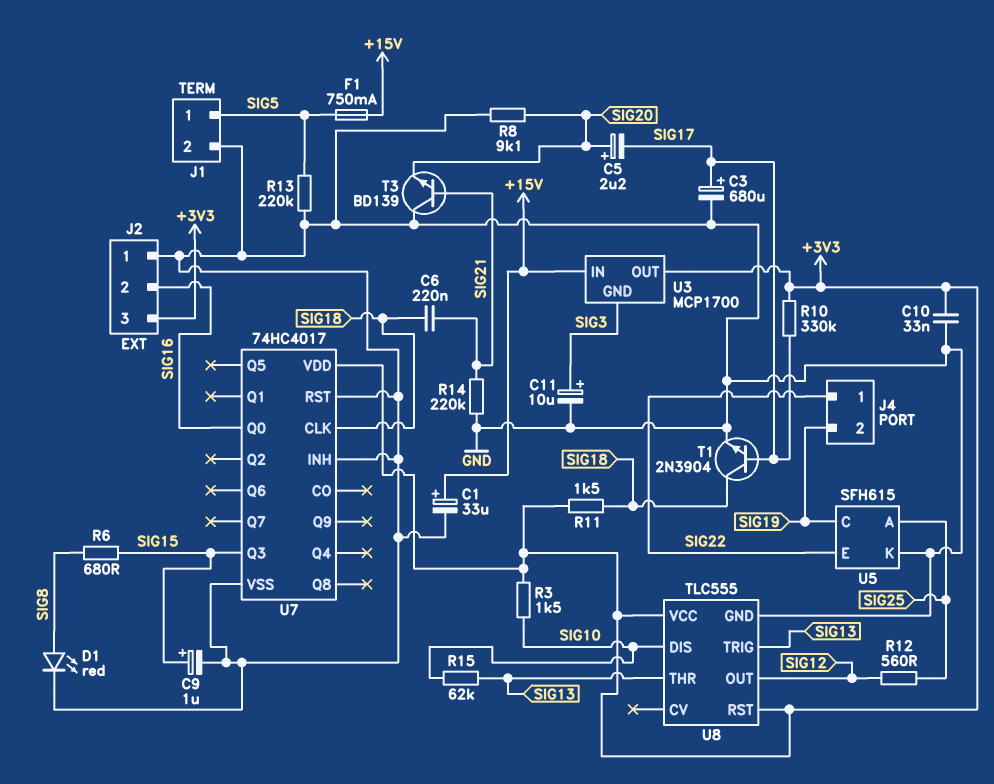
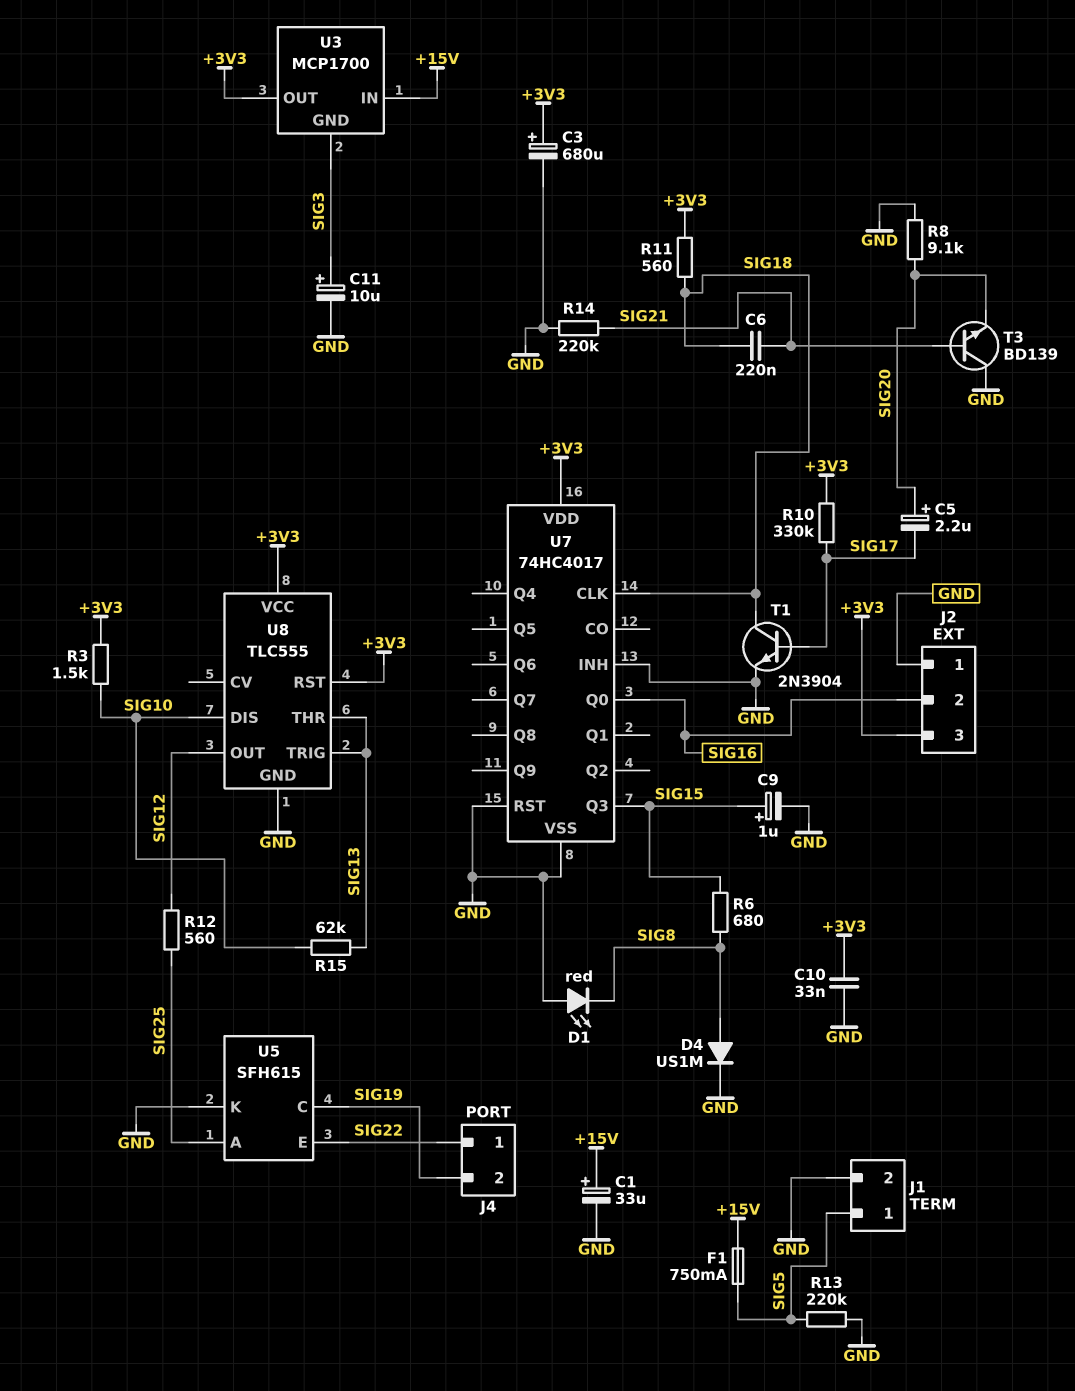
C3: 680uF (plus SIG17, minus GND) -> 680uF (plus +3V3, minus GND)
D1: LED red (A SIG8, K GND) -> LED red (A GND, K SIG8)
D4: none -> diode US1M (A SIG8, K GND)
R11: 1.5k (+3V3, SIG18) -> 560 (+3V3, SIG18)

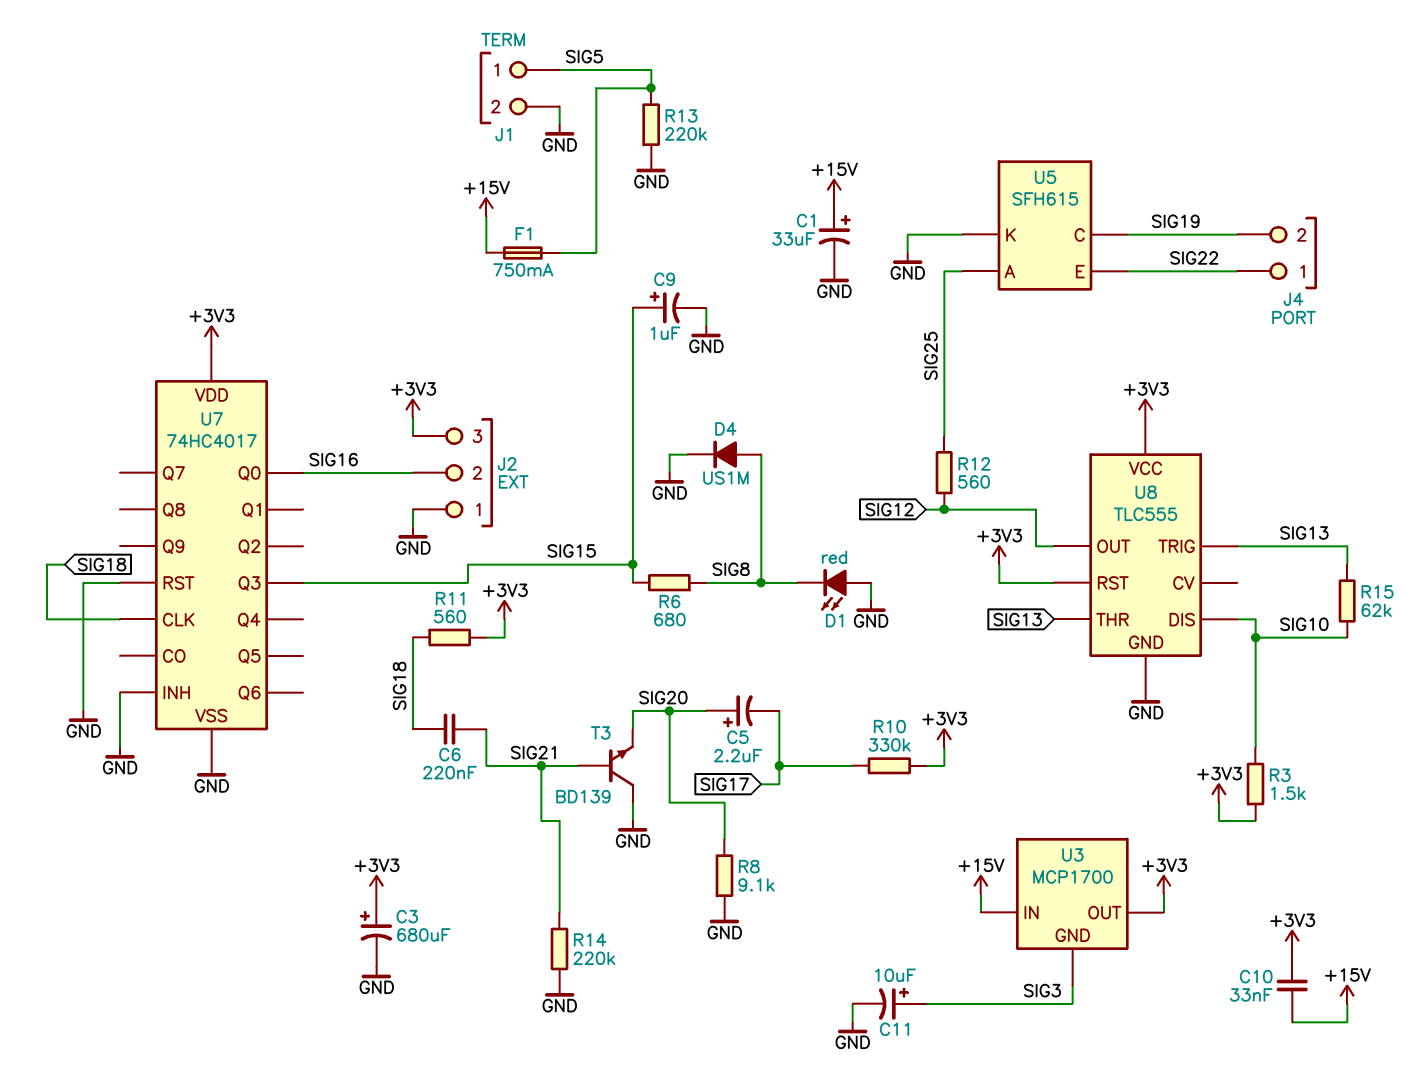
C10: 33nF (+3V3, GND) -> 33nF (+3V3, +15V)
T1: NPN 2N3904 (B SIG17, C SIG18, E GND) -> none

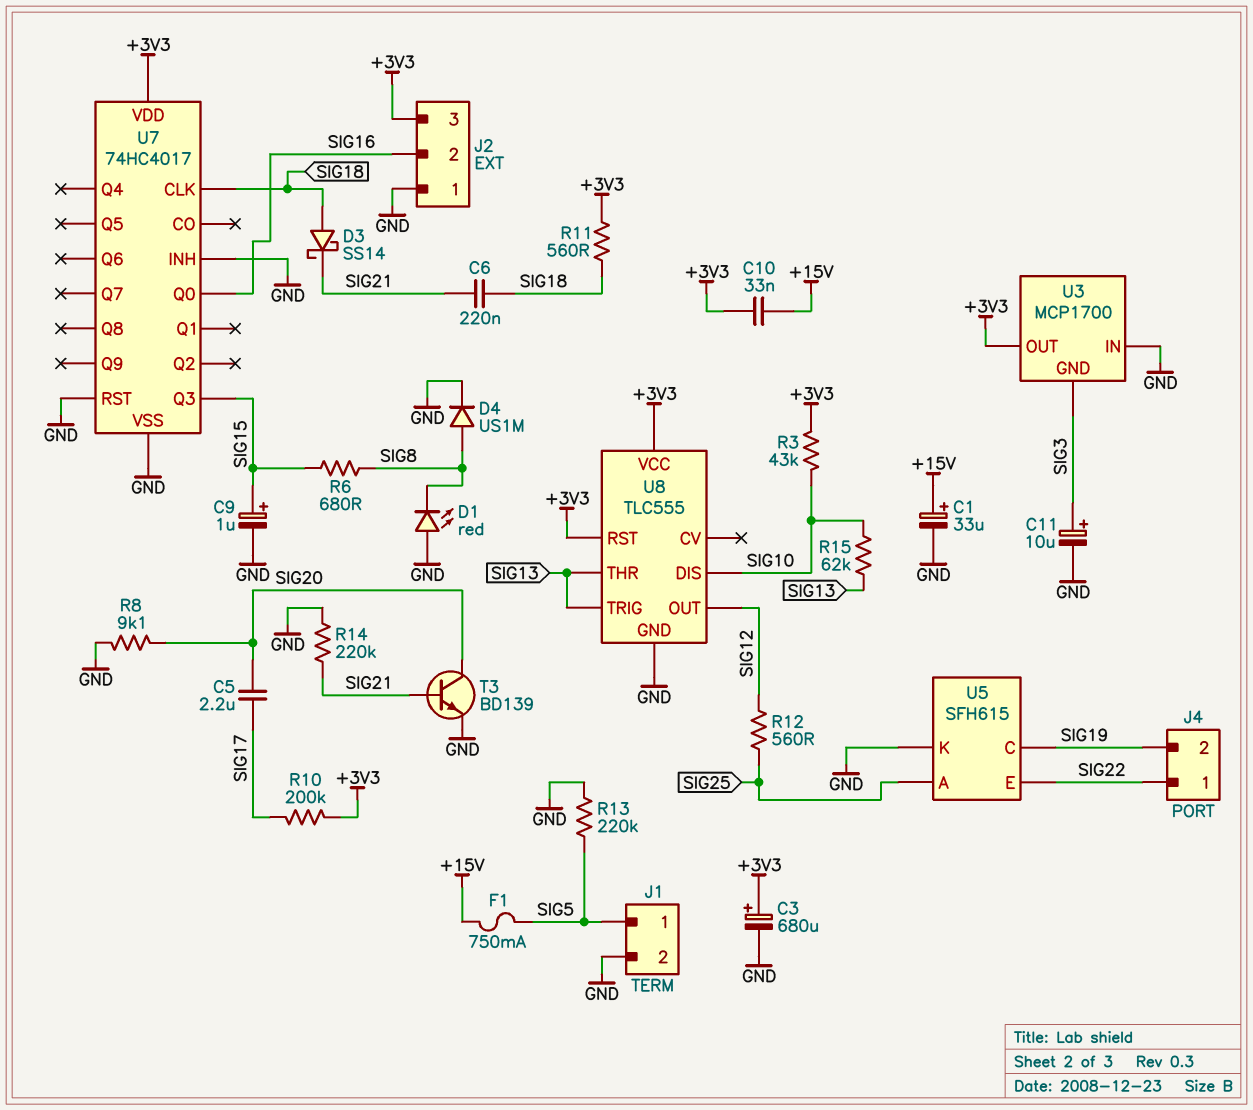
C5: 2.2uF (plus SIG20, minus SIG17) -> 2.2uF (SIG17, SIG20)
D3: none -> schottky SS14 (A SIG18, K SIG21)
R3: 1.5k (+3V3, SIG10) -> 43k (+3V3, SIG10)
R10: 330k (+3V3, SIG17) -> 200k (+3V3, SIG17)
T3: NPN BD139 (B SIG21, C GND, E SIG20) -> NPN BD139 (B SIG21, C SIG20, E GND)
U3 pin IN: +15V -> GND

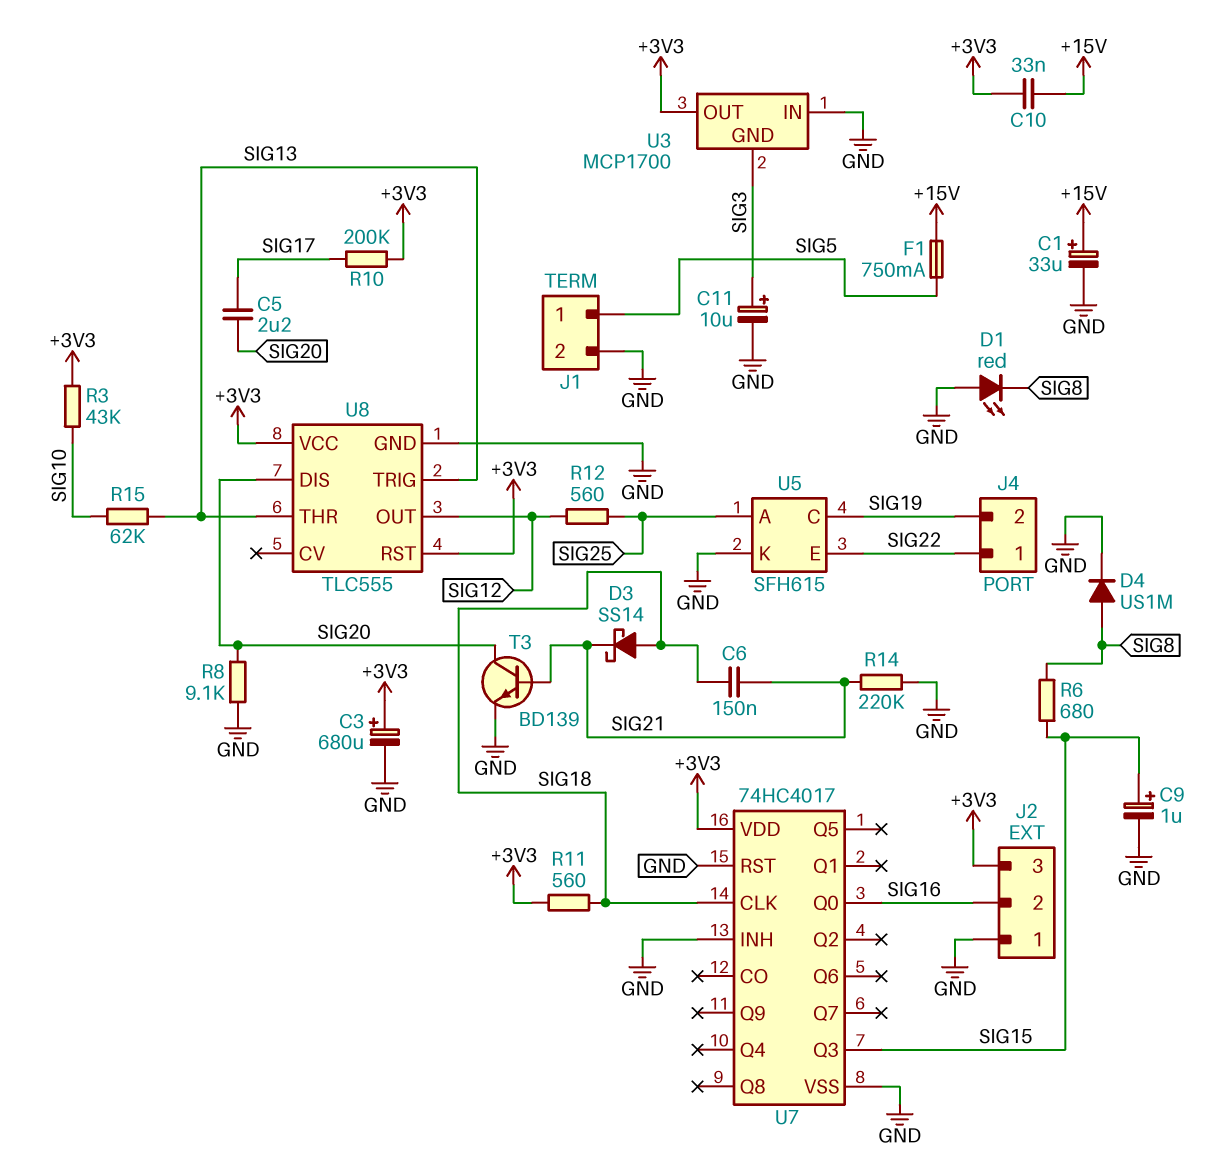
C6: 220nF (SIG18, SIG21) -> 150nF (SIG18, SIG21)
R13: 220k (GND, SIG5) -> none
U8 pin DIS: SIG10 -> SIG20

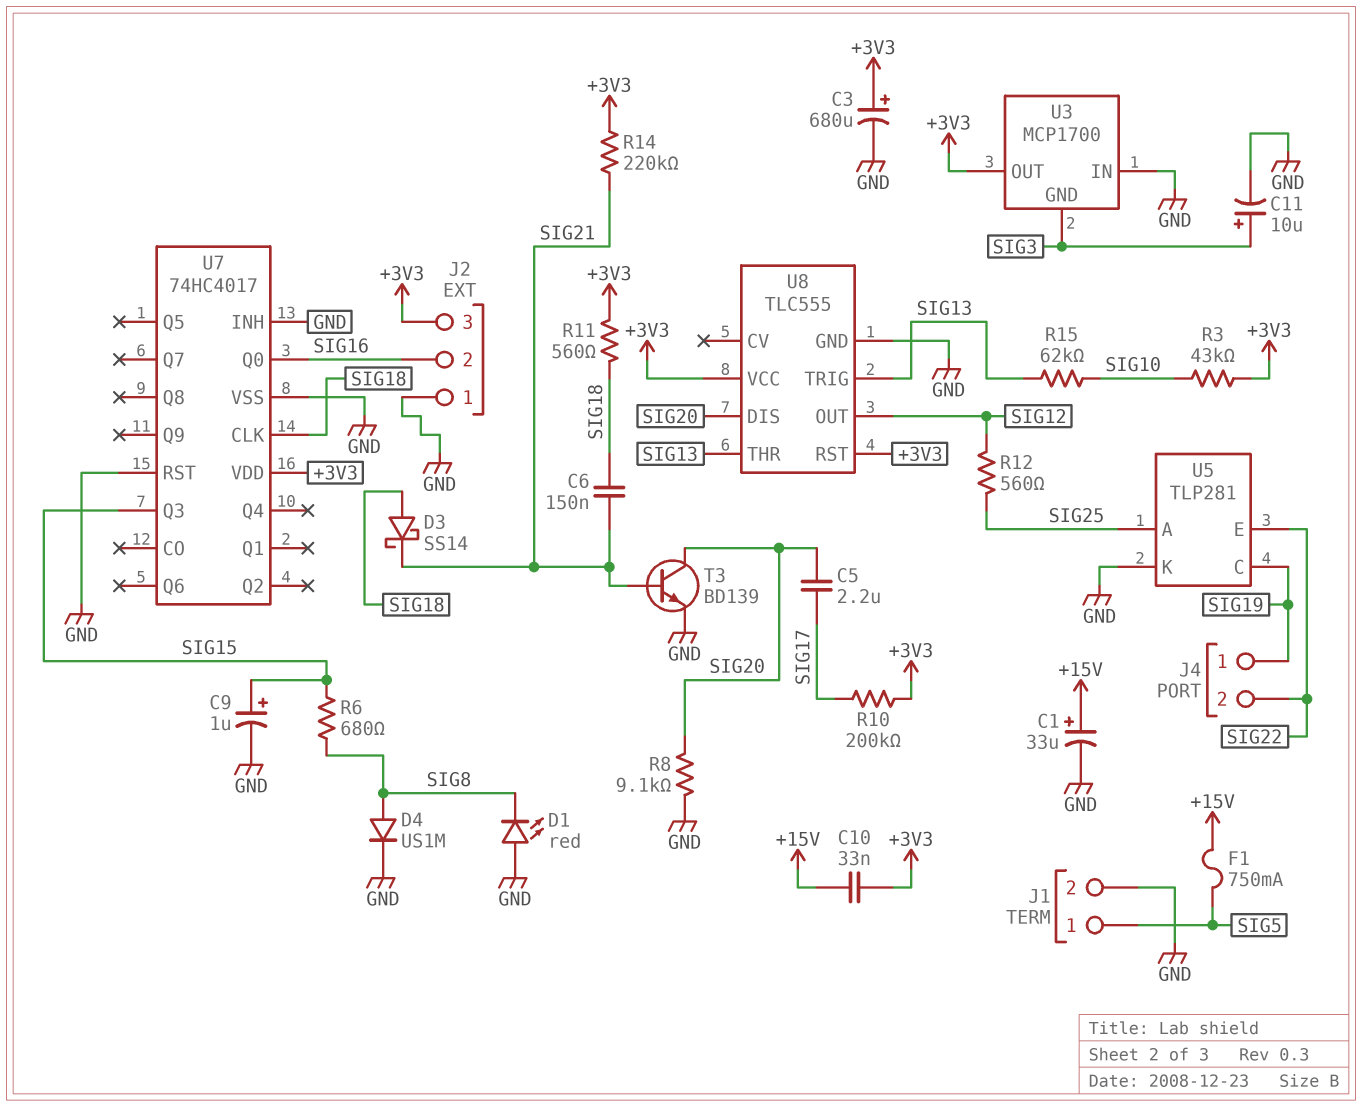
J4 pin 1: SIG22 -> SIG19
J4 pin 2: SIG19 -> SIG22
R14: 220k (GND, SIG21) -> 220k (+3V3, SIG21)
U5: SFH615 -> TLP281

